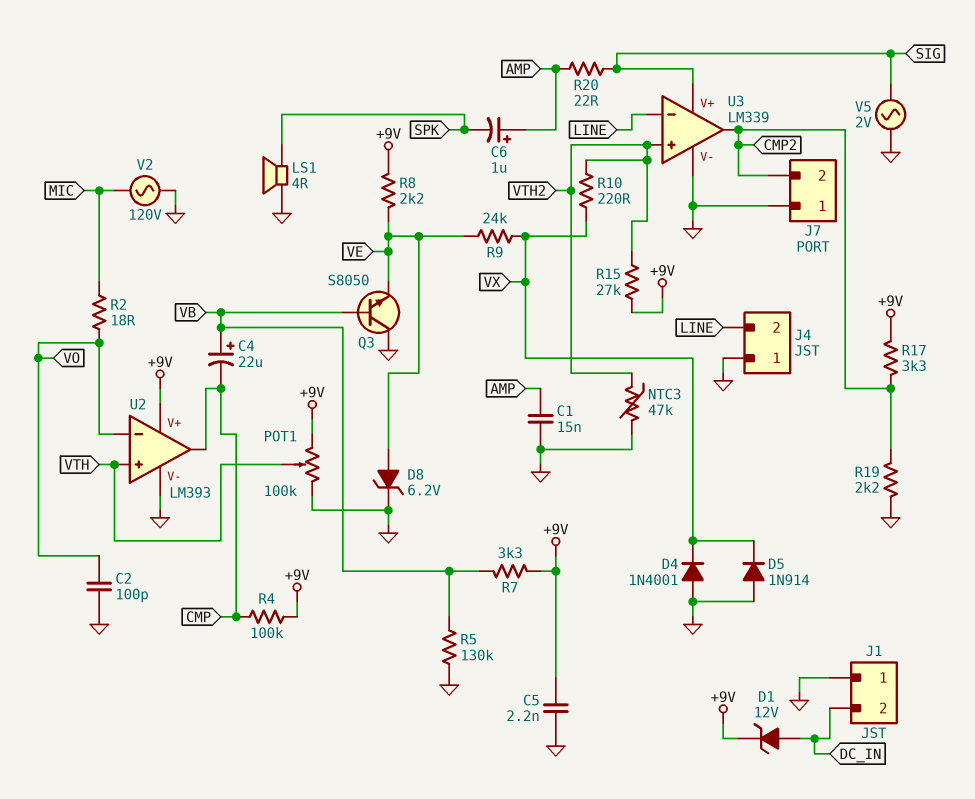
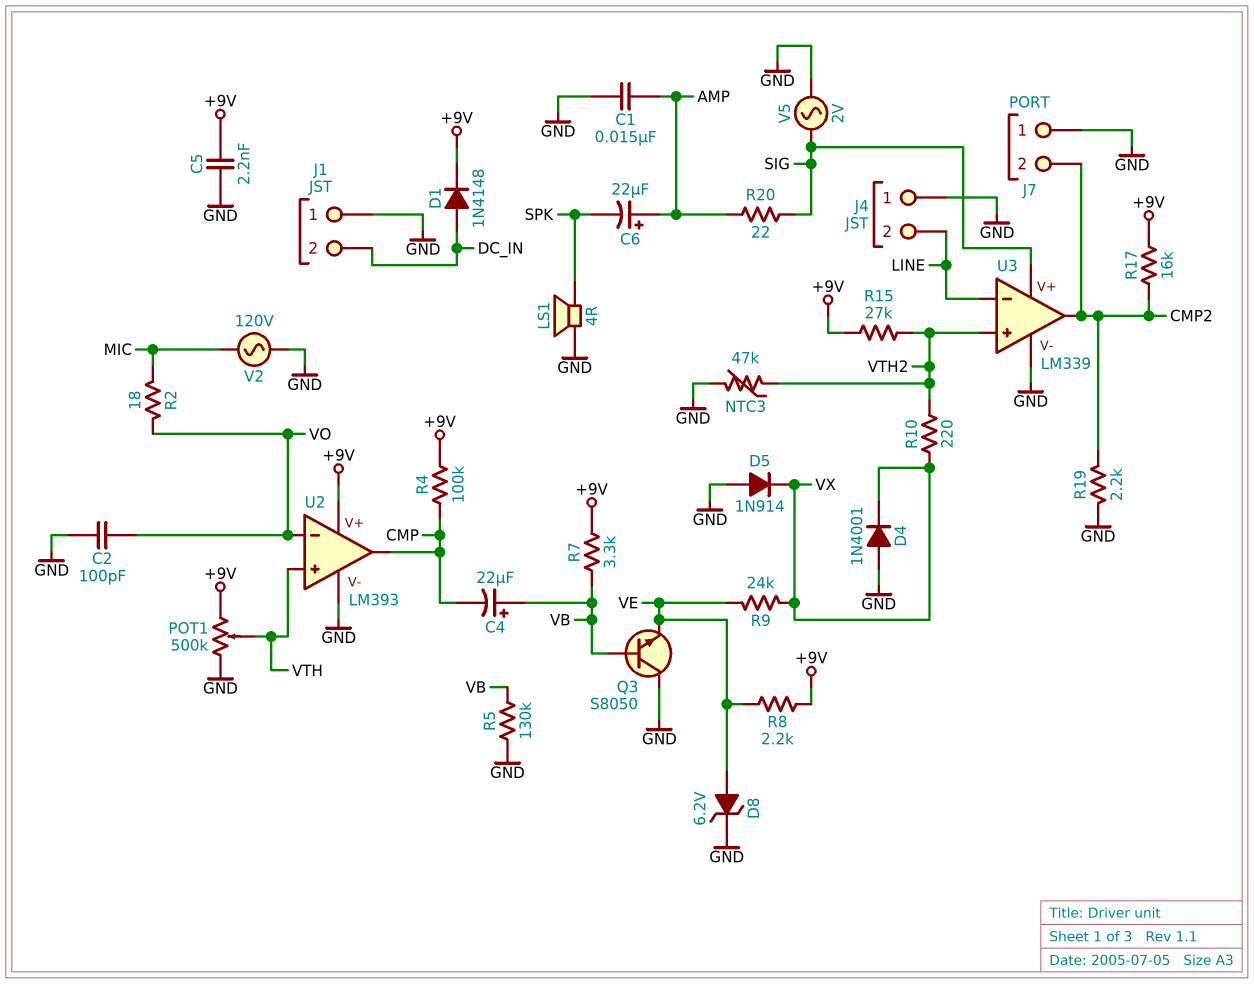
C6: 1uF (plus AMP, minus SPK) -> 22uF (plus AMP, minus SPK)
D1: zener 12V (A DC_IN, K +9V) -> diode 1N4148 (A DC_IN, K +9V)
POT1: 100k (+9V, GND, wiper VTH) -> 500k (+9V, GND, wiper VTH)
R17: 3.3k (+9V, CMP2) -> 16k (+9V, CMP2)

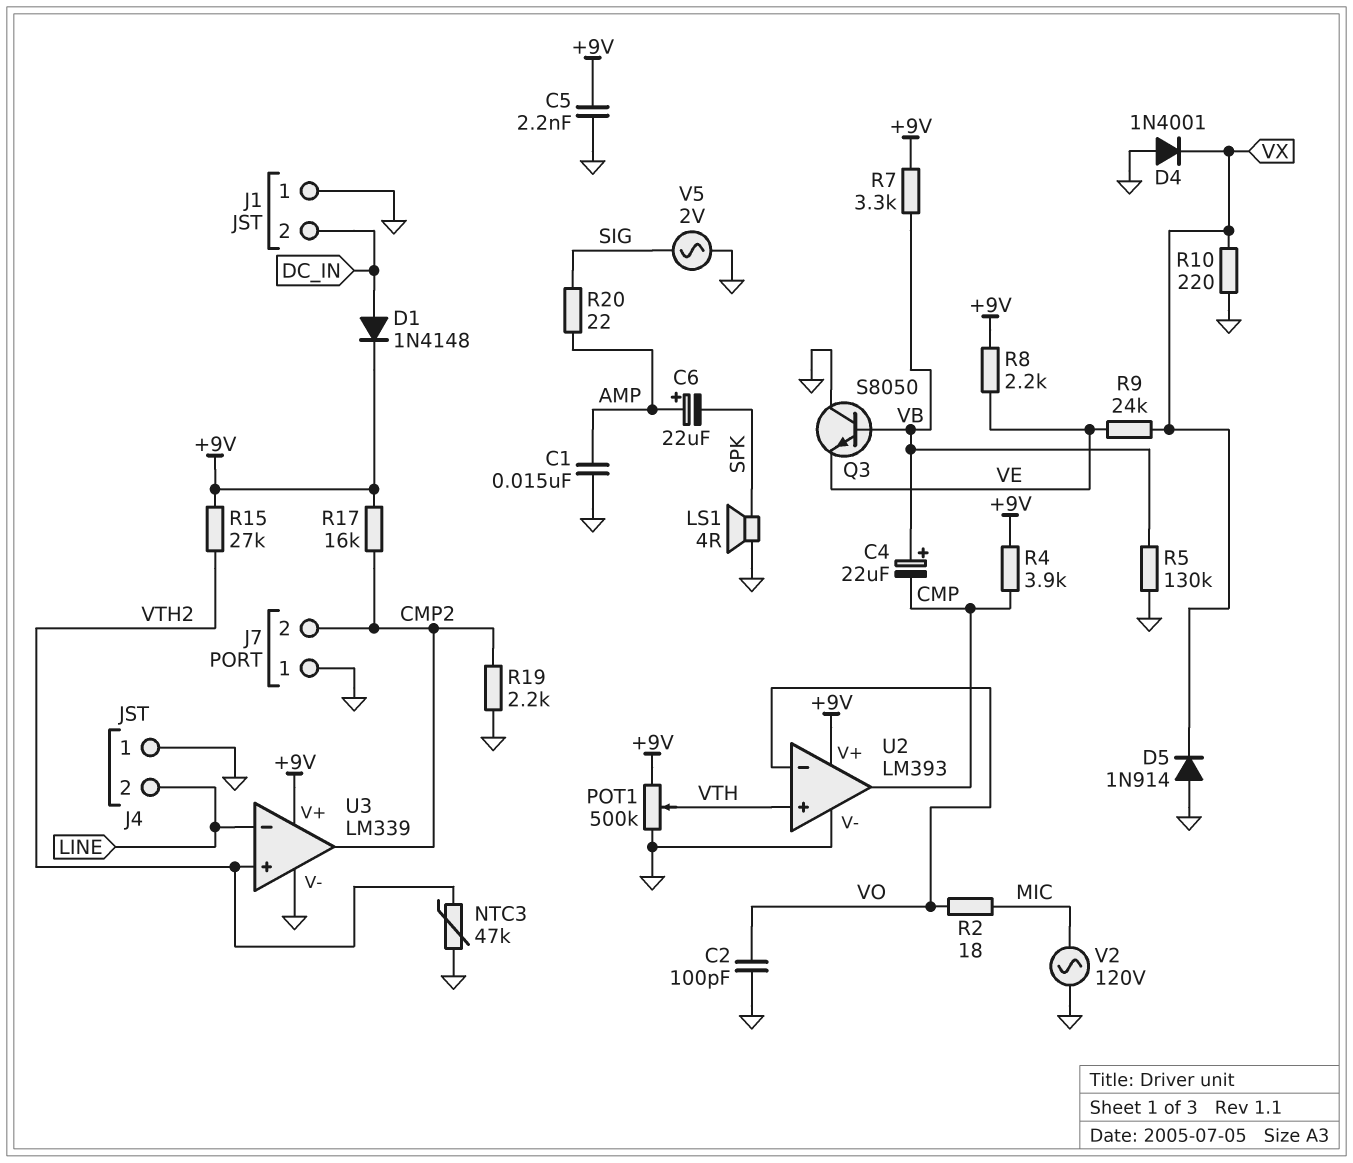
D8: zener 6.2V (A VE, K GND) -> none
R4: 100k (+9V, CMP) -> 3.9k (+9V, CMP)
R10: 220 (VTH2, VX) -> 220 (GND, VX)
U3 pin V+: SIG -> +9V

